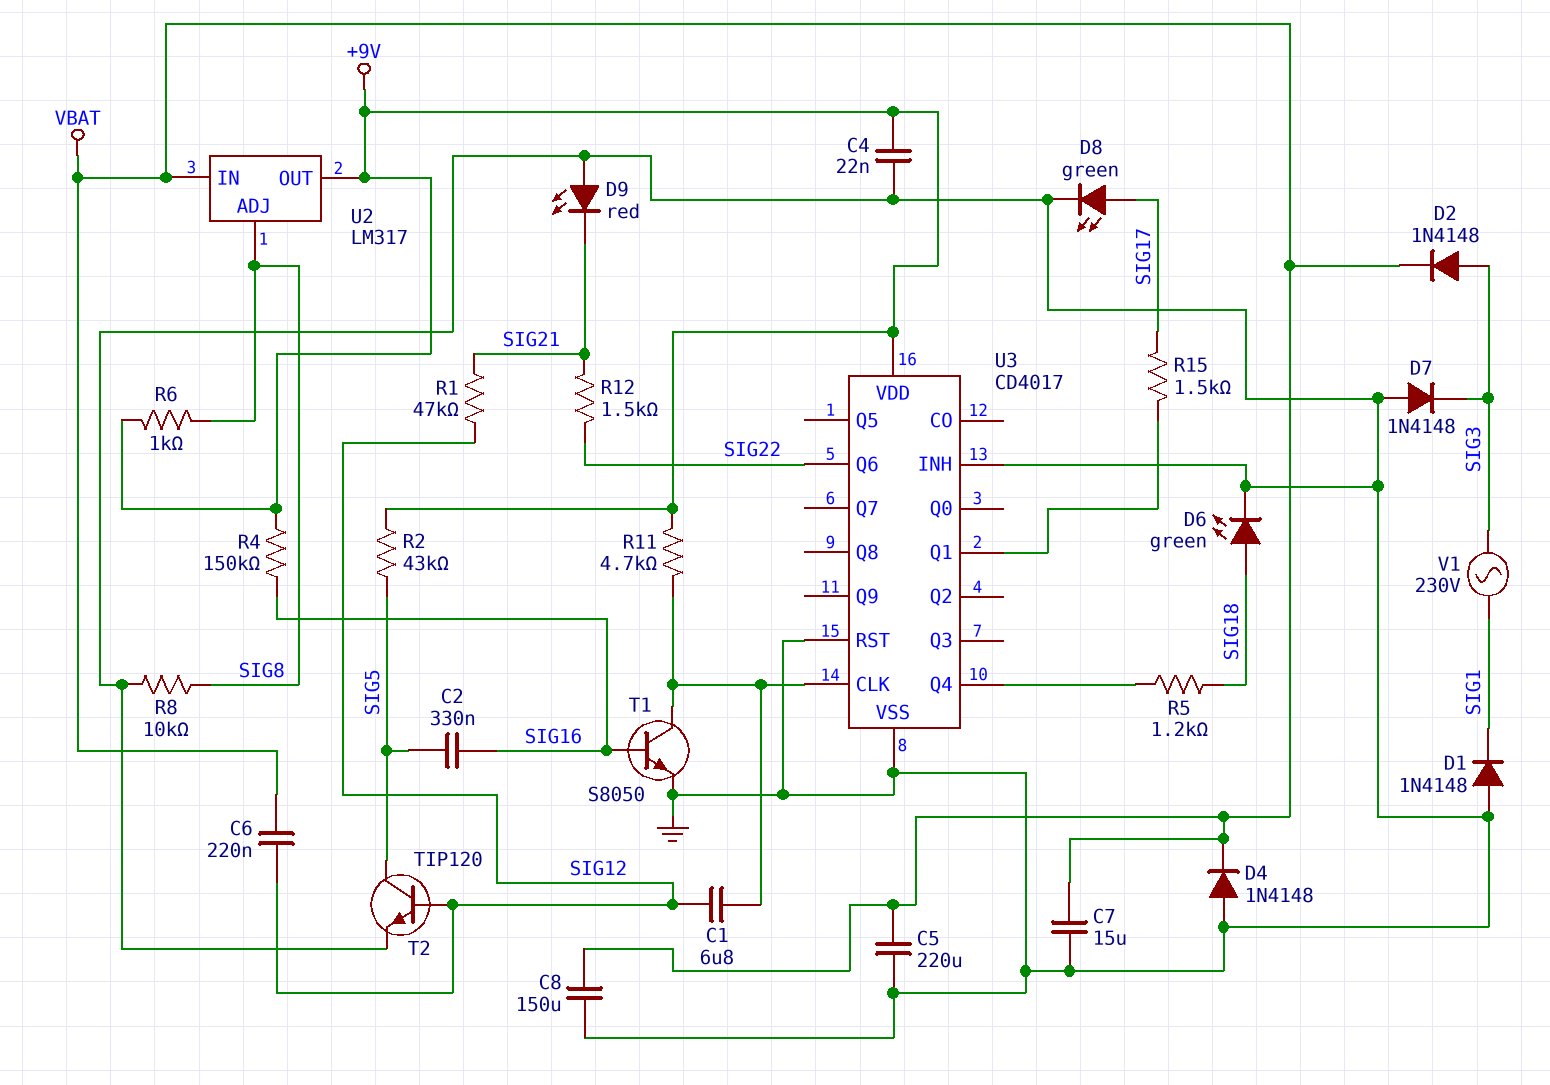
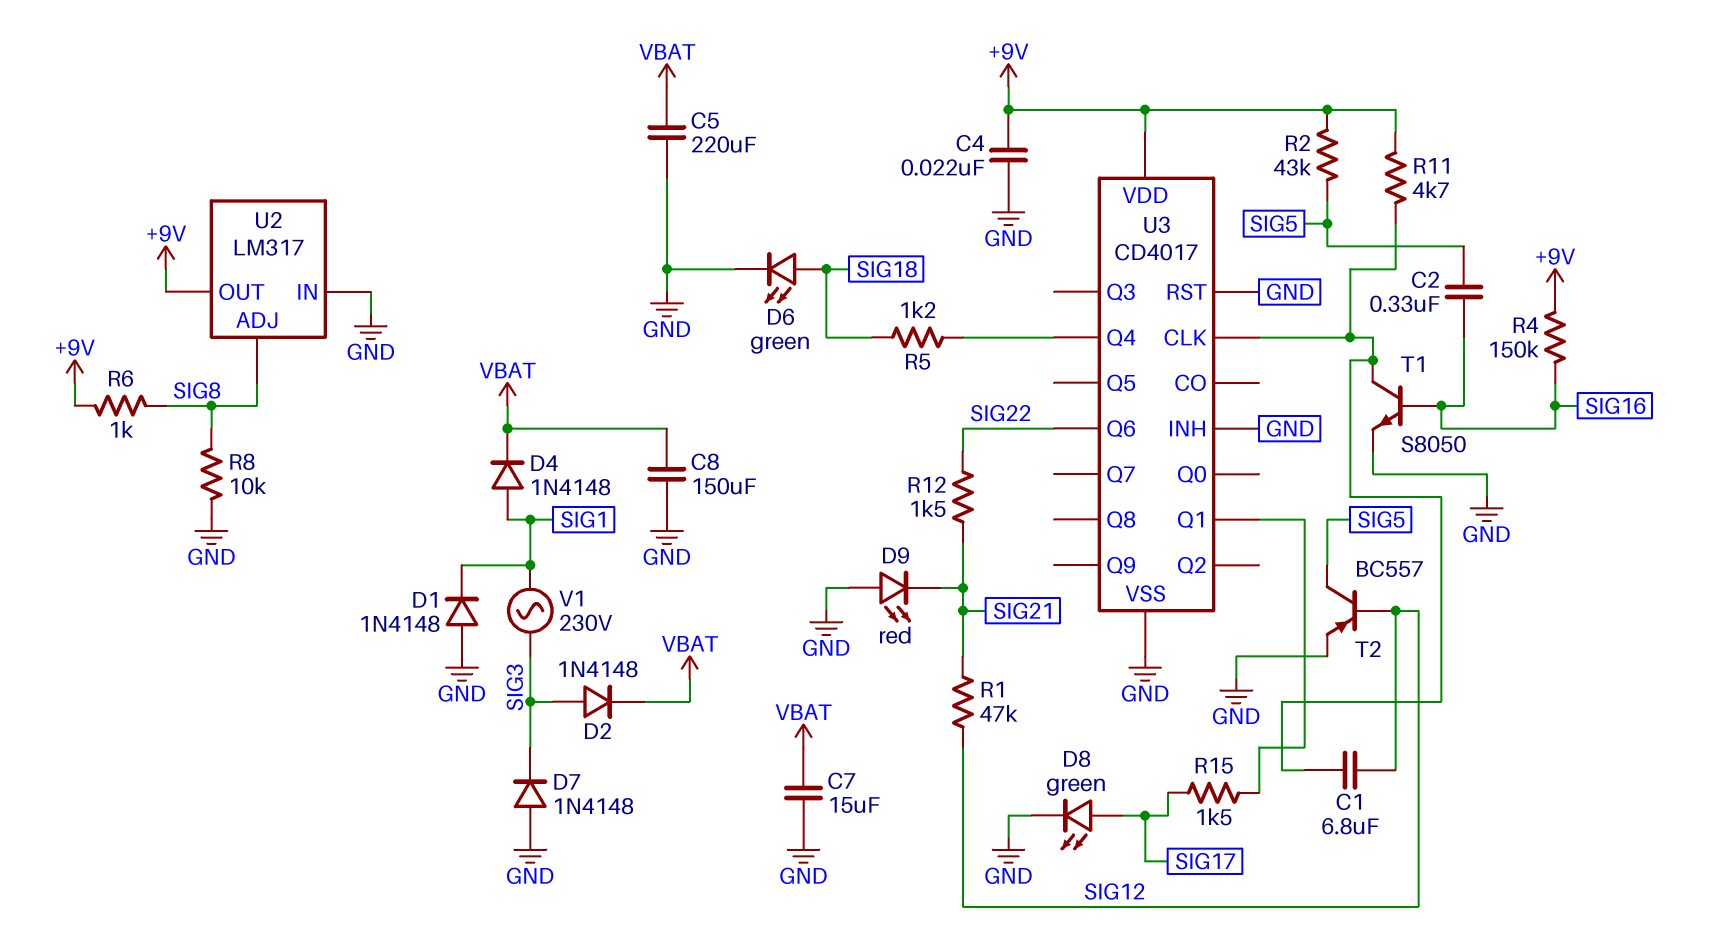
C6: 220nF (SIG12, VBAT) -> none
D4: diode 1N4148 (A GND, K VBAT) -> diode 1N4148 (A SIG1, K VBAT)
T2: NPN TIP120 (B SIG12, C SIG5, E GND) -> PNP BC557 (B SIG12, C SIG5, E GND)
U2 pin IN: VBAT -> GND

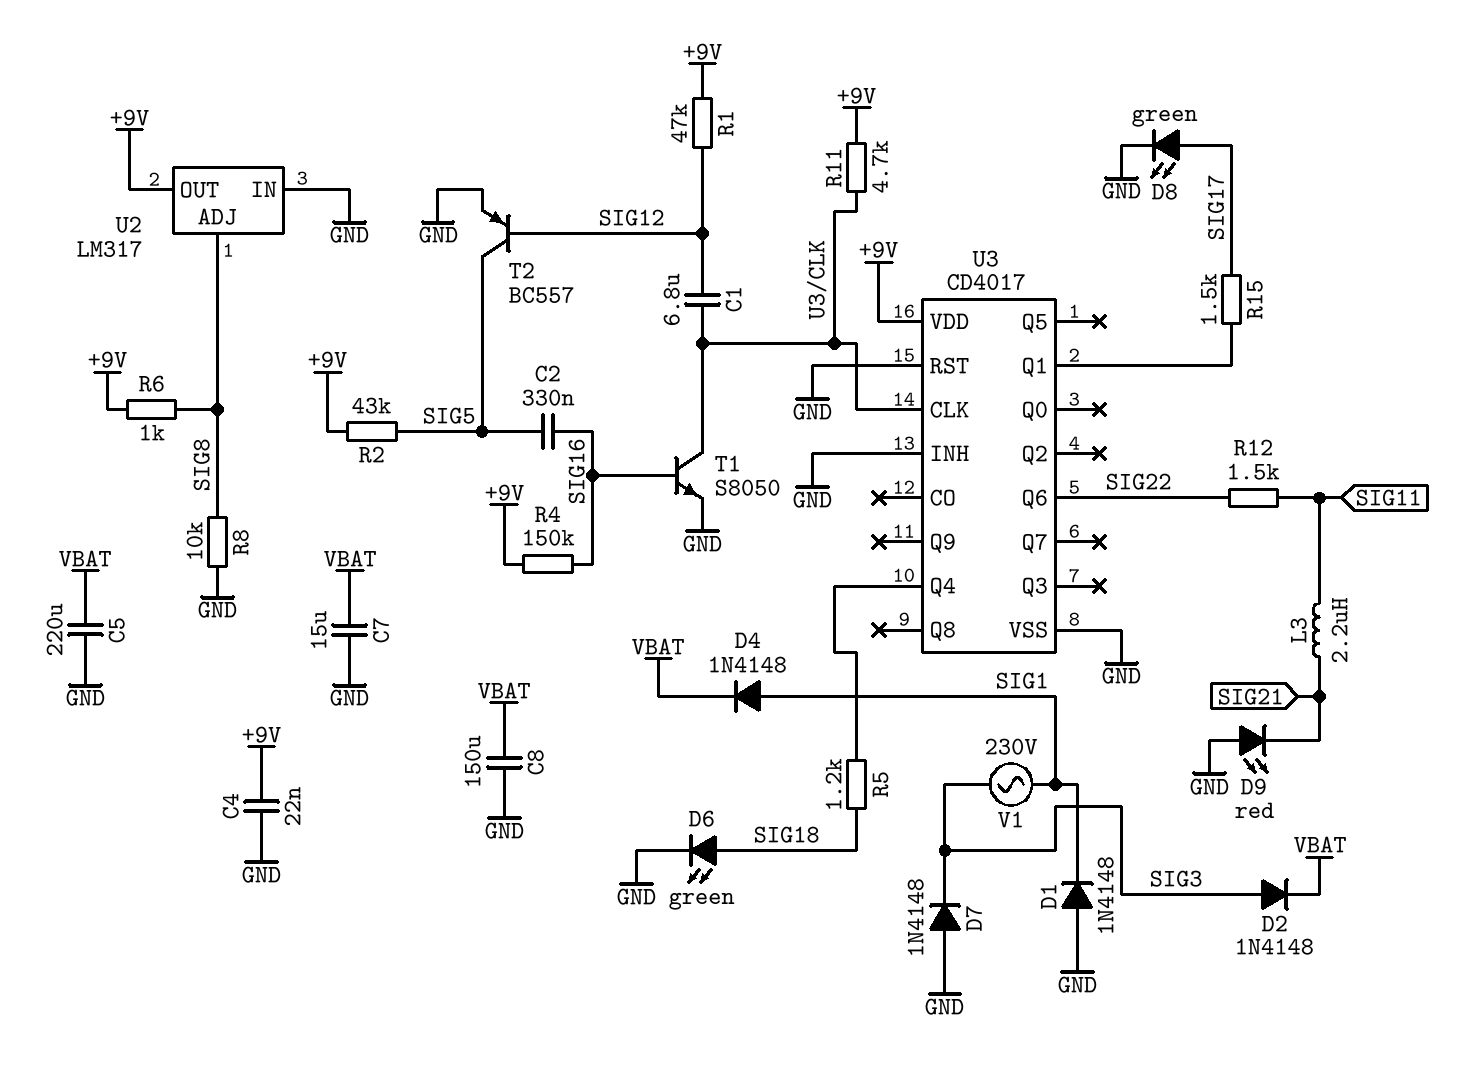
L3: none -> 2.2uH (SIG11, SIG21)
R1: 47k (SIG12, SIG21) -> 47k (+9V, SIG12)
R12: 1.5k (SIG21, SIG22) -> 1.5k (SIG11, SIG22)

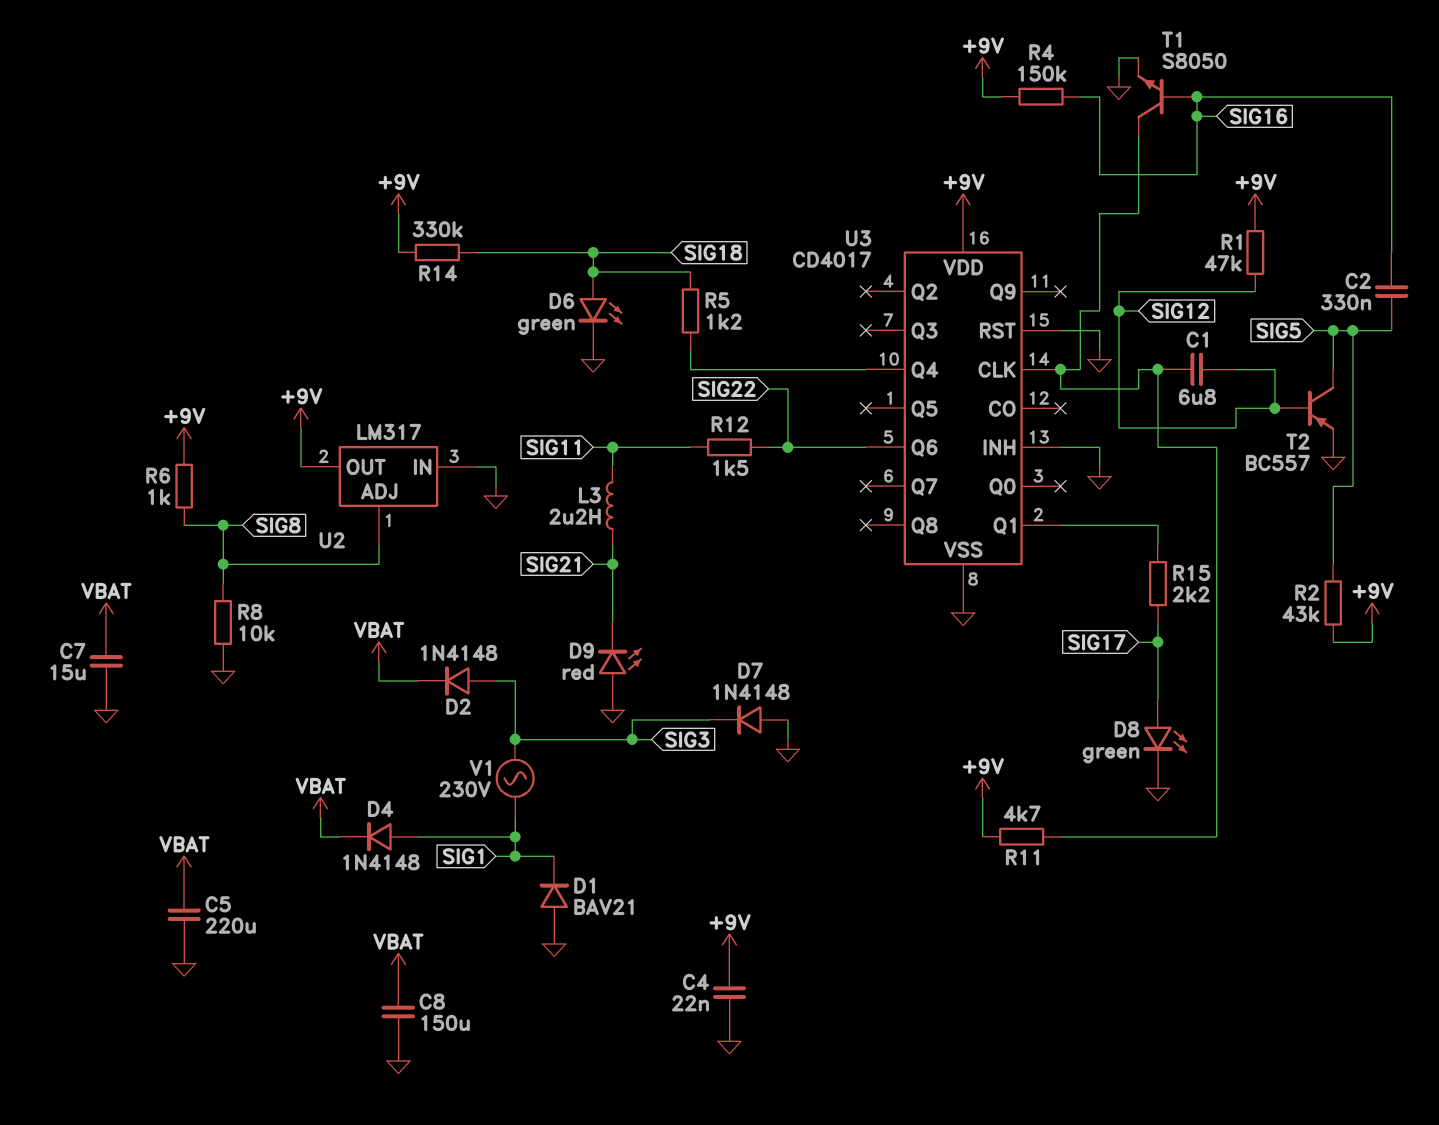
D1: diode 1N4148 (A GND, K SIG1) -> diode BAV21 (A GND, K SIG1)
R14: none -> 330k (+9V, SIG18)
R15: 1.5k (SIG17, U3/Q1) -> 2.2k (SIG17, U3/Q1)

